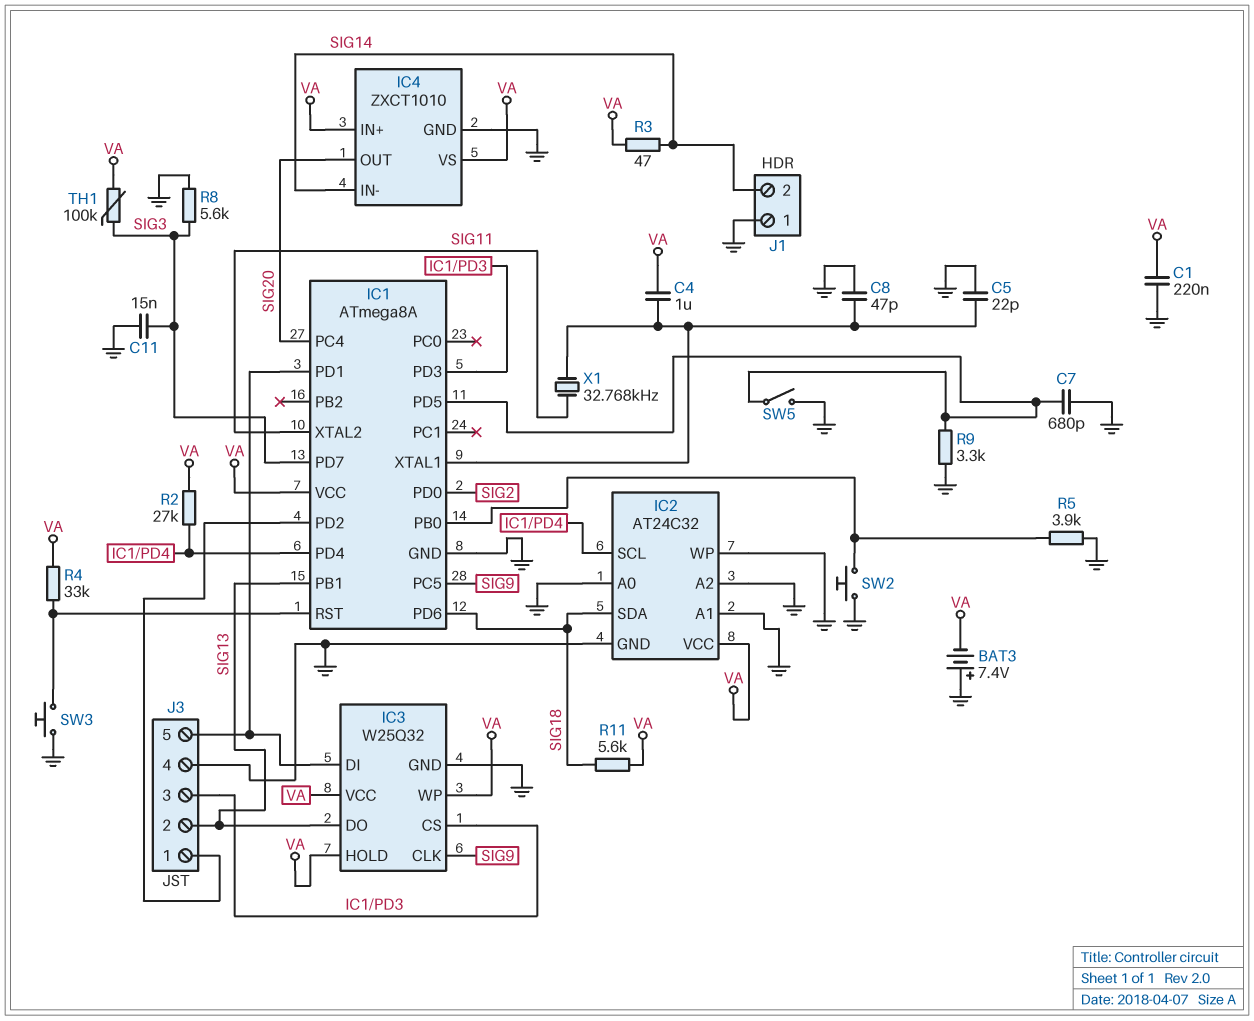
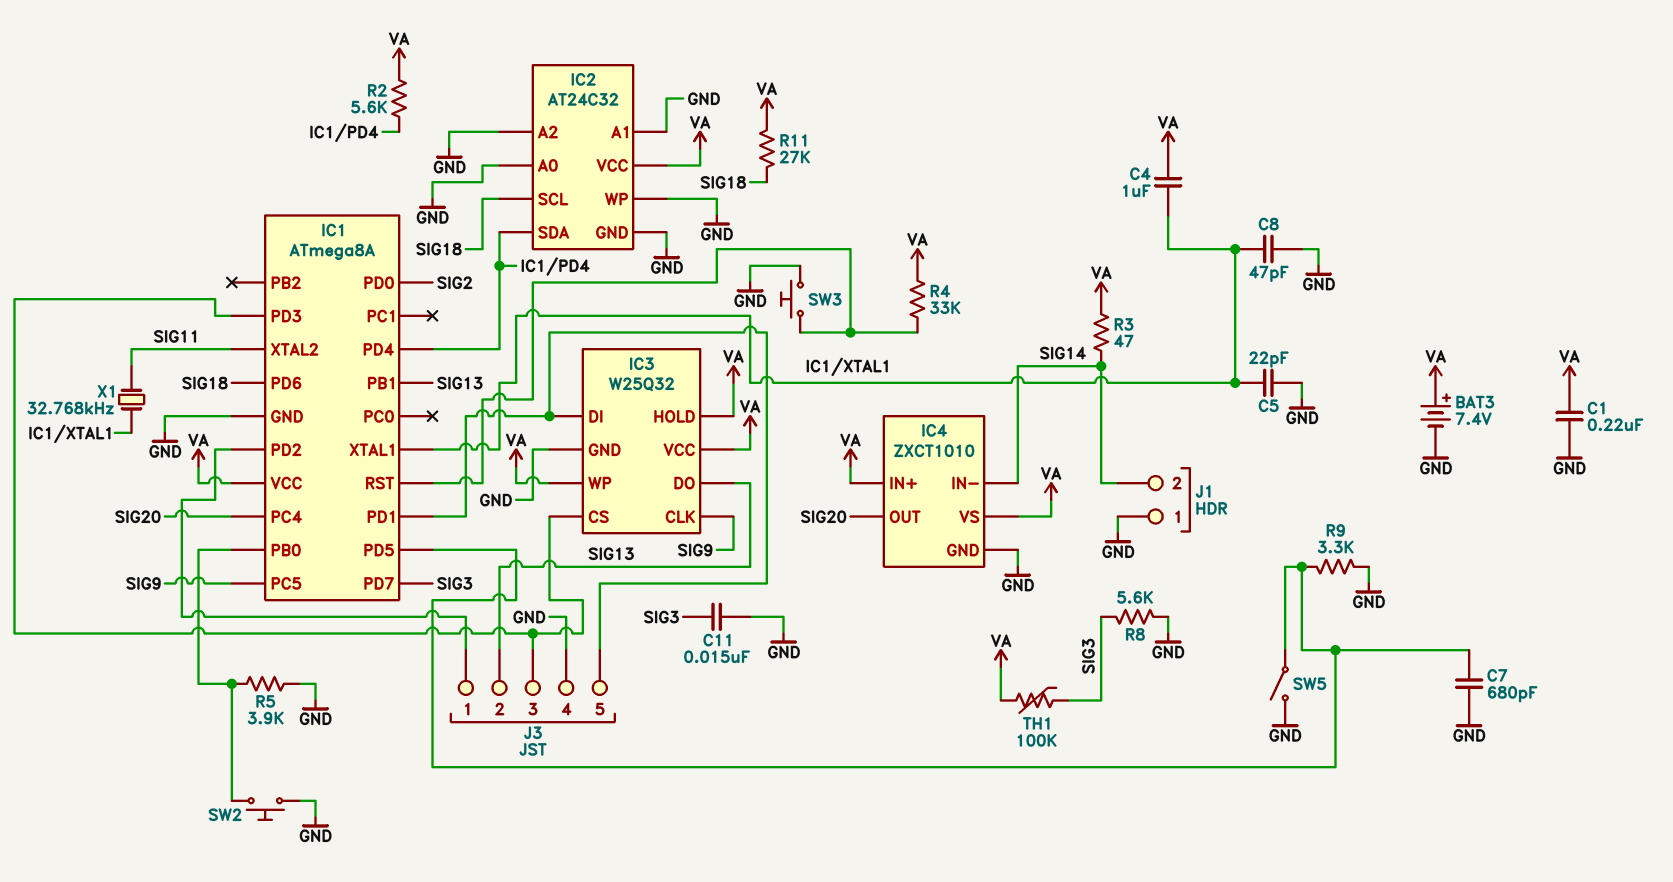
BAT3: 7.4V (plus GND, minus VA) -> 7.4V (plus VA, minus GND)
IC2 pin SCL: IC1/PD4 -> SIG18
IC2 pin SDA: SIG18 -> IC1/PD4
R2: 27k (IC1/PD4, VA) -> 5.6k (IC1/PD4, VA)
R11: 5.6k (SIG18, VA) -> 27k (SIG18, VA)

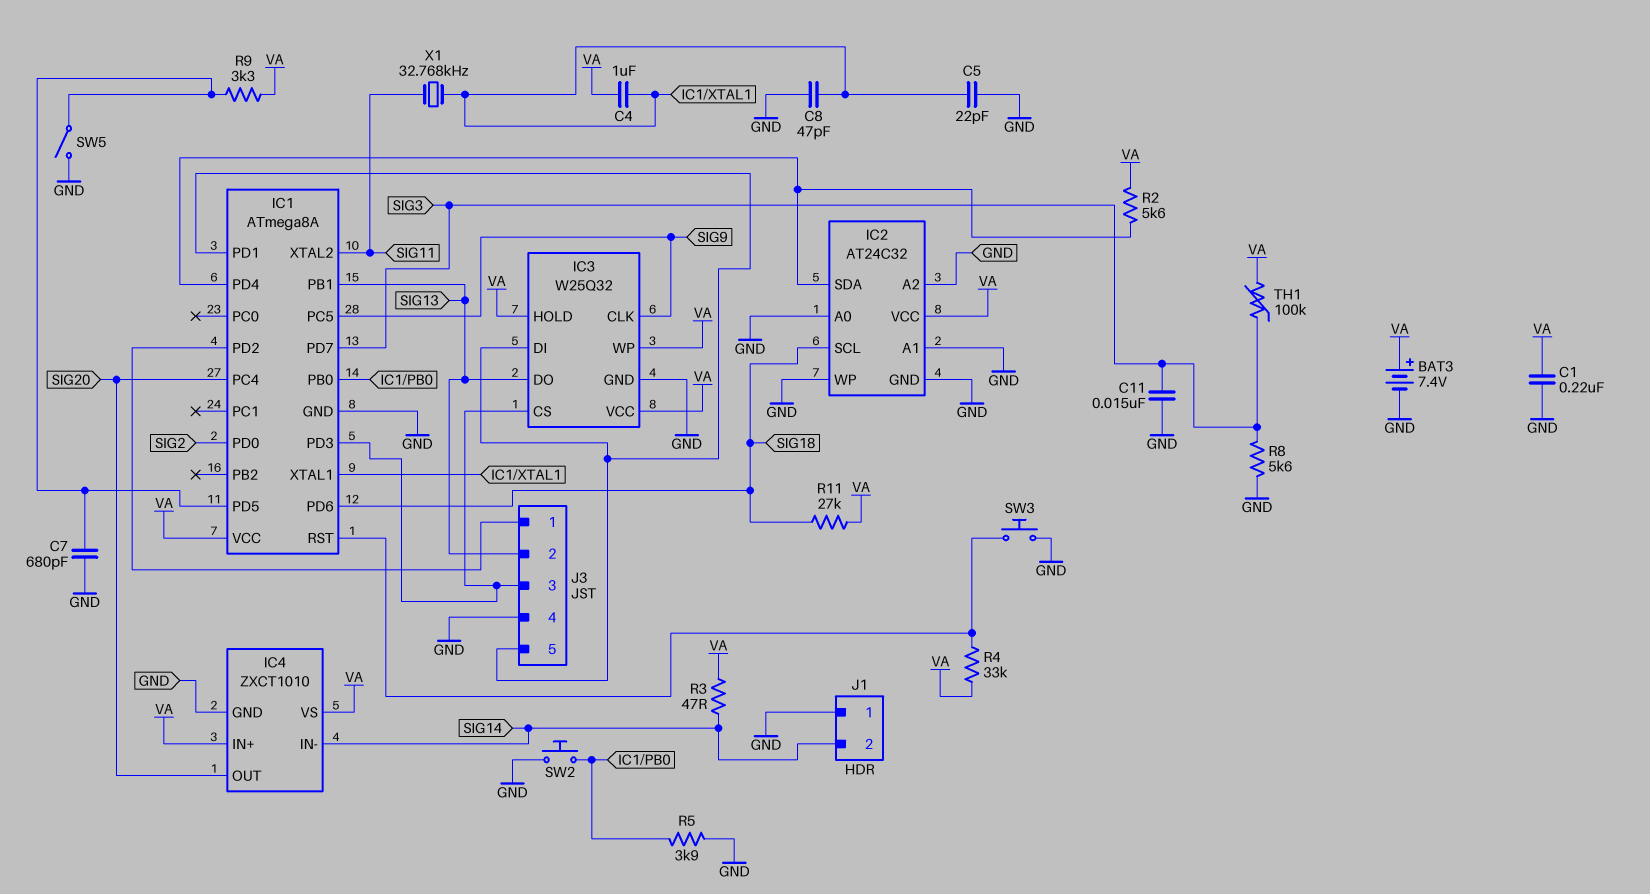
R9: 3.3k (GND, IC1/PD5) -> 3.3k (IC1/PD5, VA)

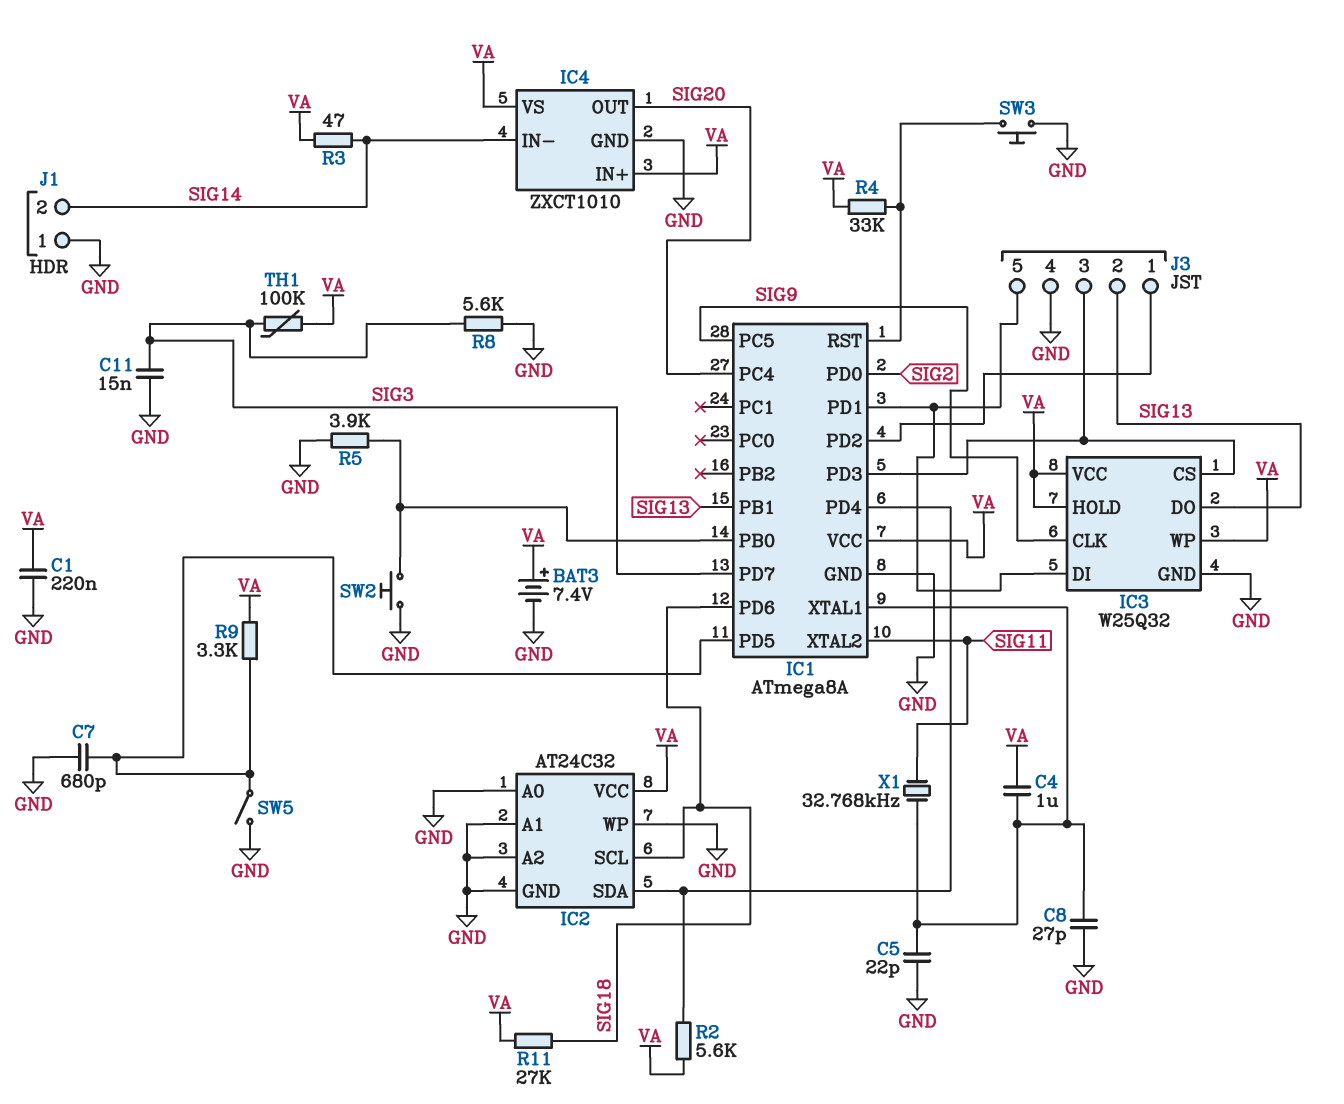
C8: 47pF (GND, IC1/XTAL1) -> 27pF (GND, IC1/XTAL1)

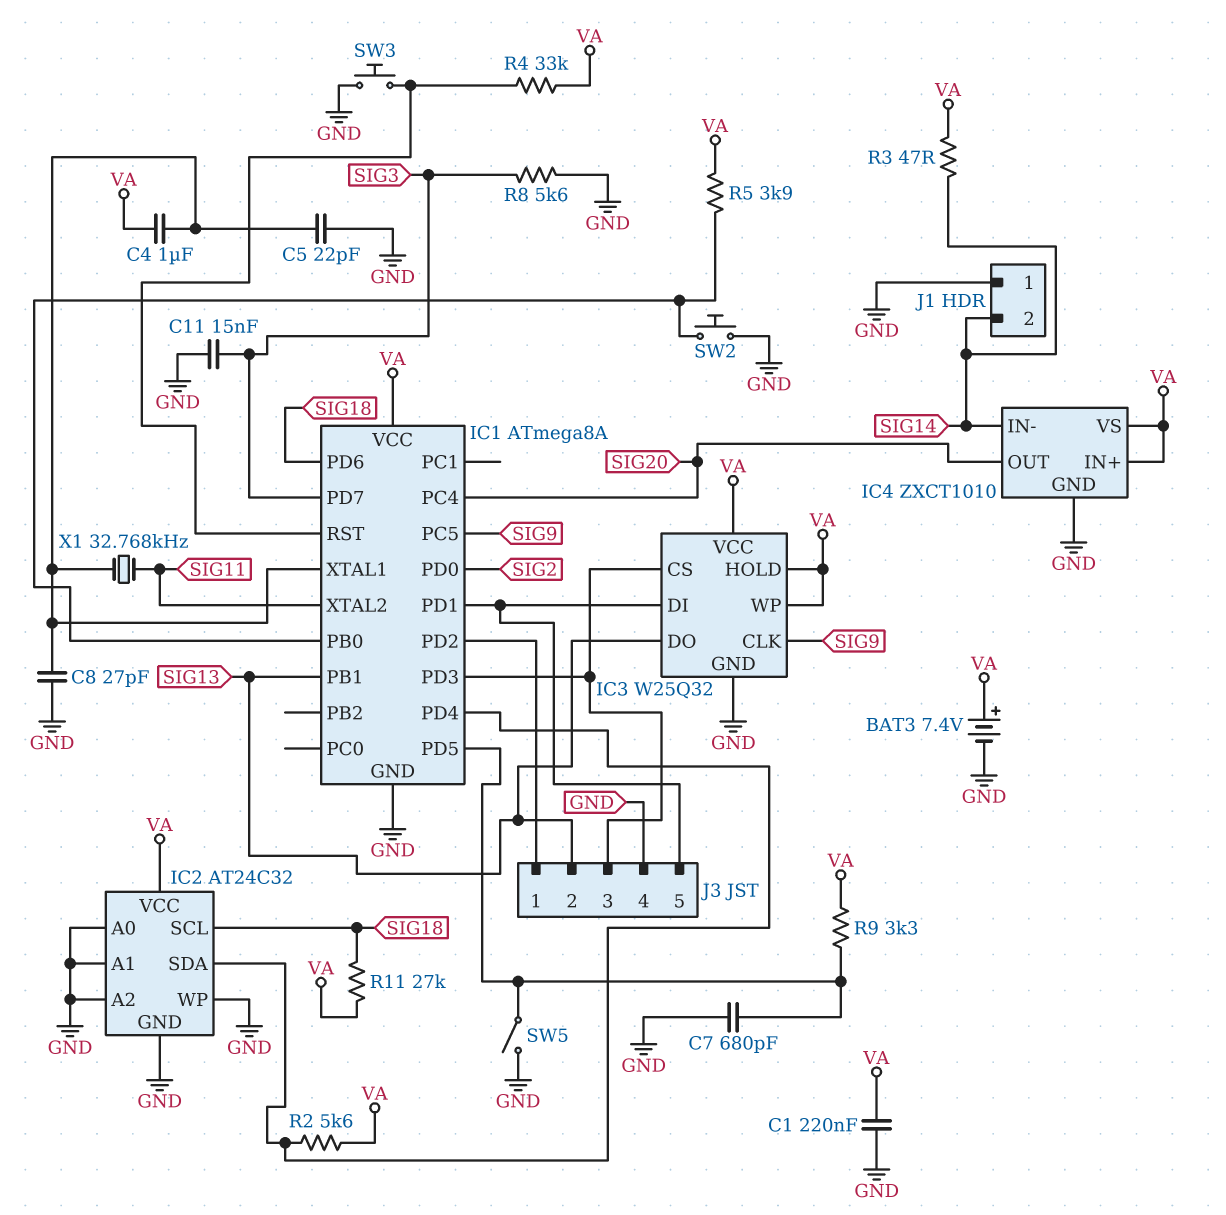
R5: 3.9k (GND, IC1/PB0) -> 3.9k (IC1/PB0, VA)
TH1: 100k (SIG3, VA) -> none

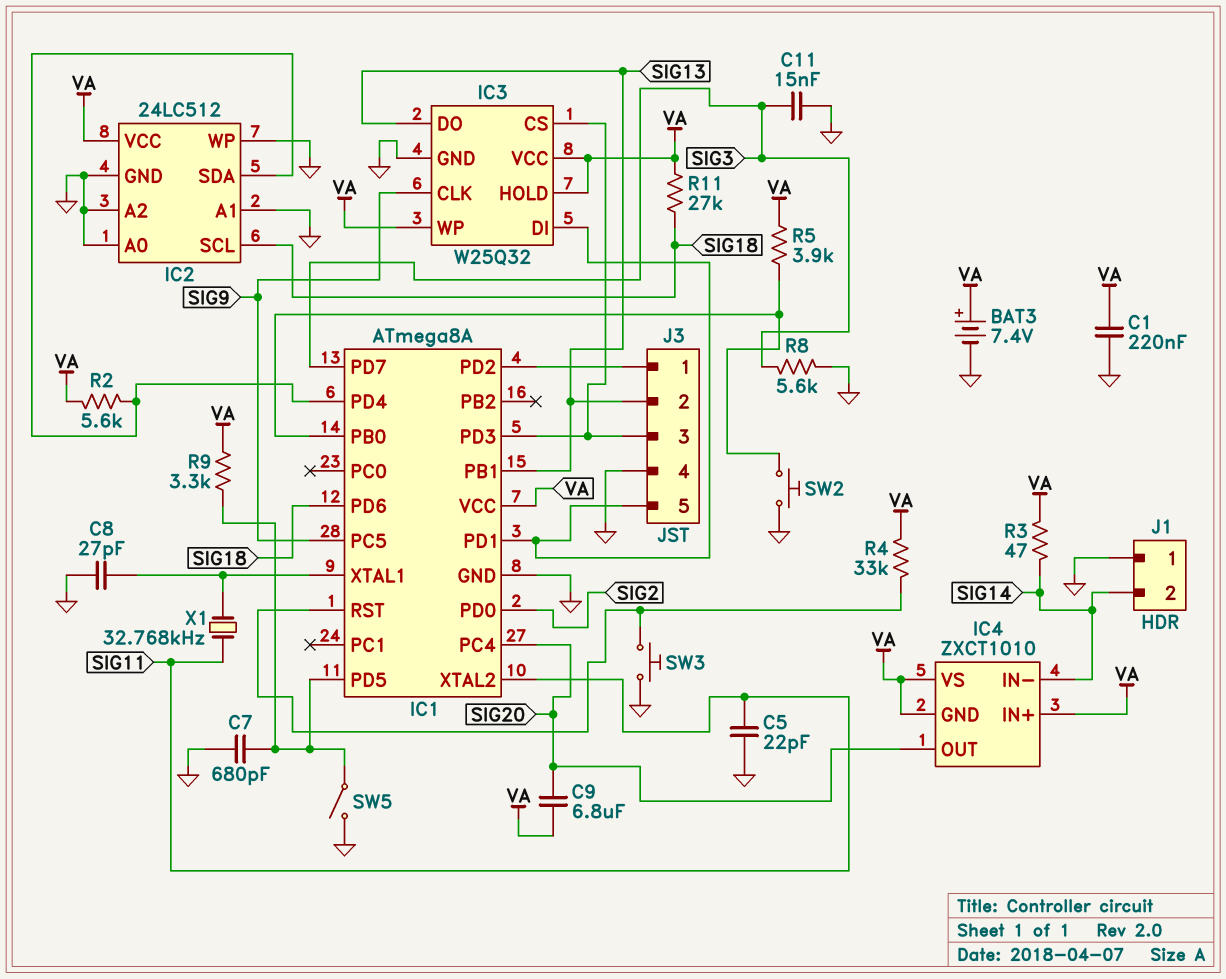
C4: 1uF (IC1/XTAL1, VA) -> none
C5: 22pF (GND, IC1/XTAL1) -> 22pF (GND, SIG11)
C9: none -> 6.8uF (SIG20, VA)
IC2: AT24C32 -> 24LC512
IC4 pin GND: GND -> VA

